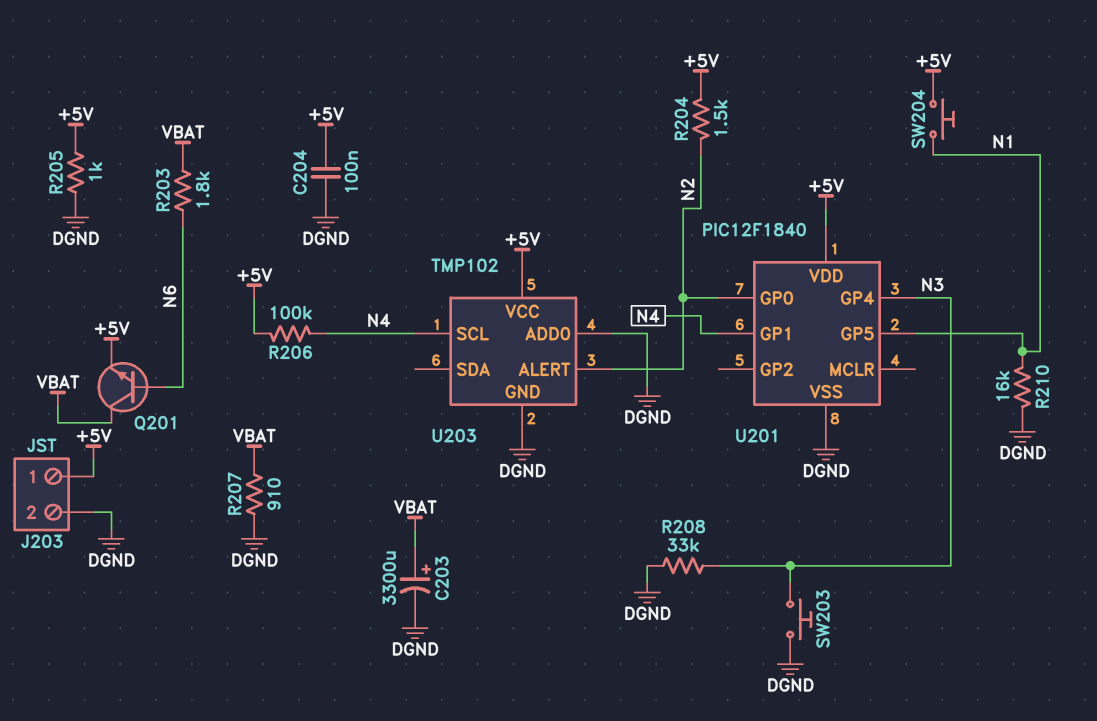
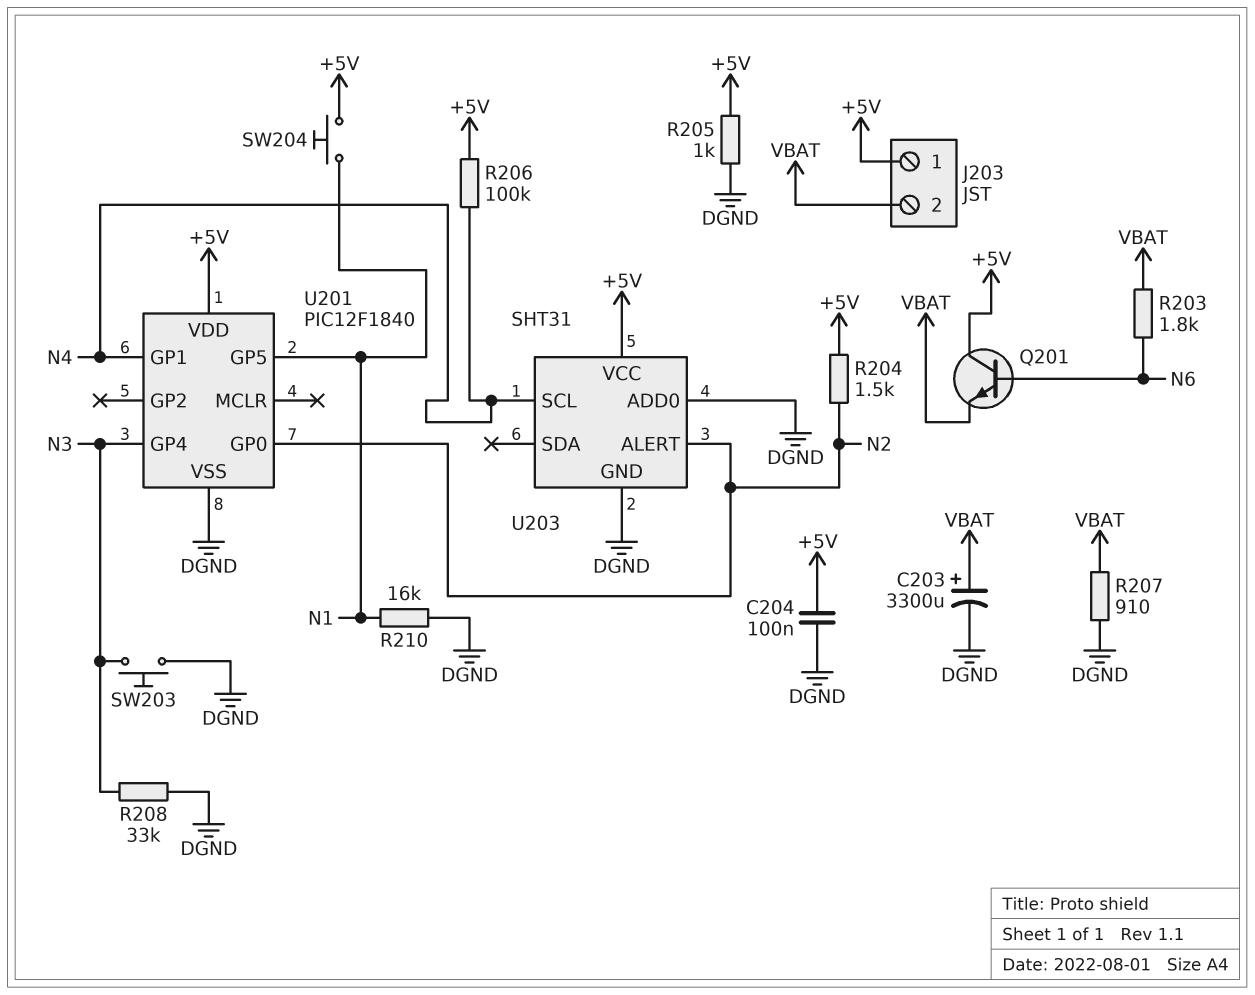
J203 pin 2: DGND -> VBAT
Q201: NPN (B N6, C VBAT, E +5V) -> NPN (B N6, C +5V, E VBAT)
U203: TMP102 -> SHT31

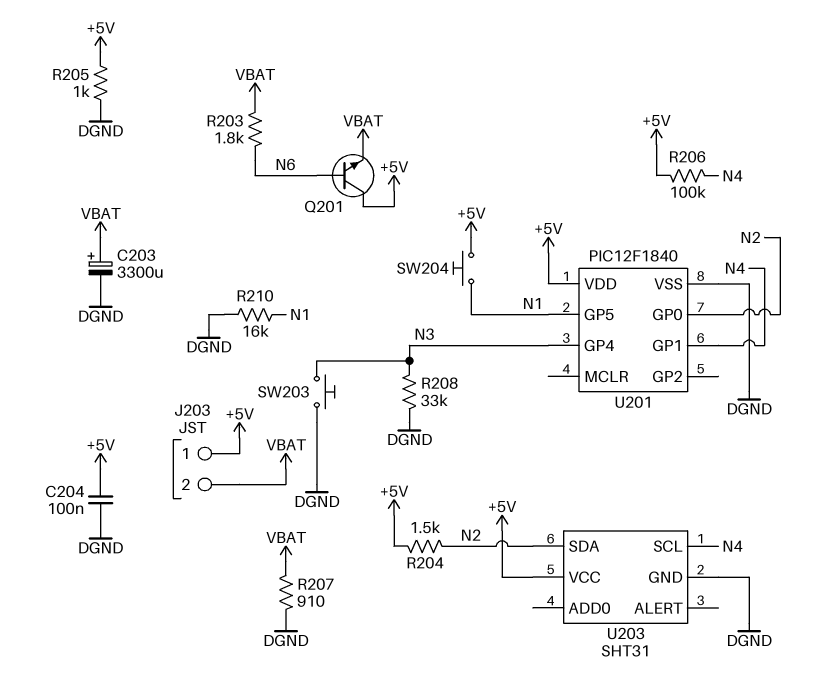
U203 pin ADD0: DGND -> none
U203 pin ALERT: N2 -> none
U203 pin SDA: none -> N2

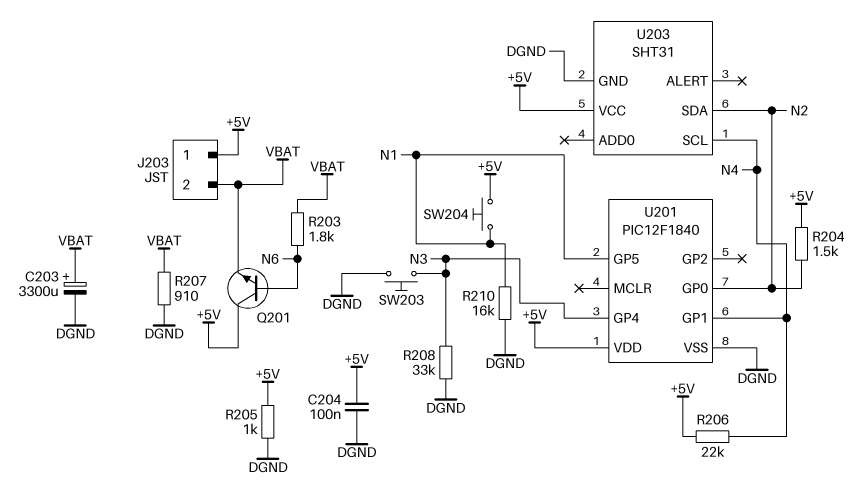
R206: 100k (+5V, N4) -> 22k (+5V, N4)

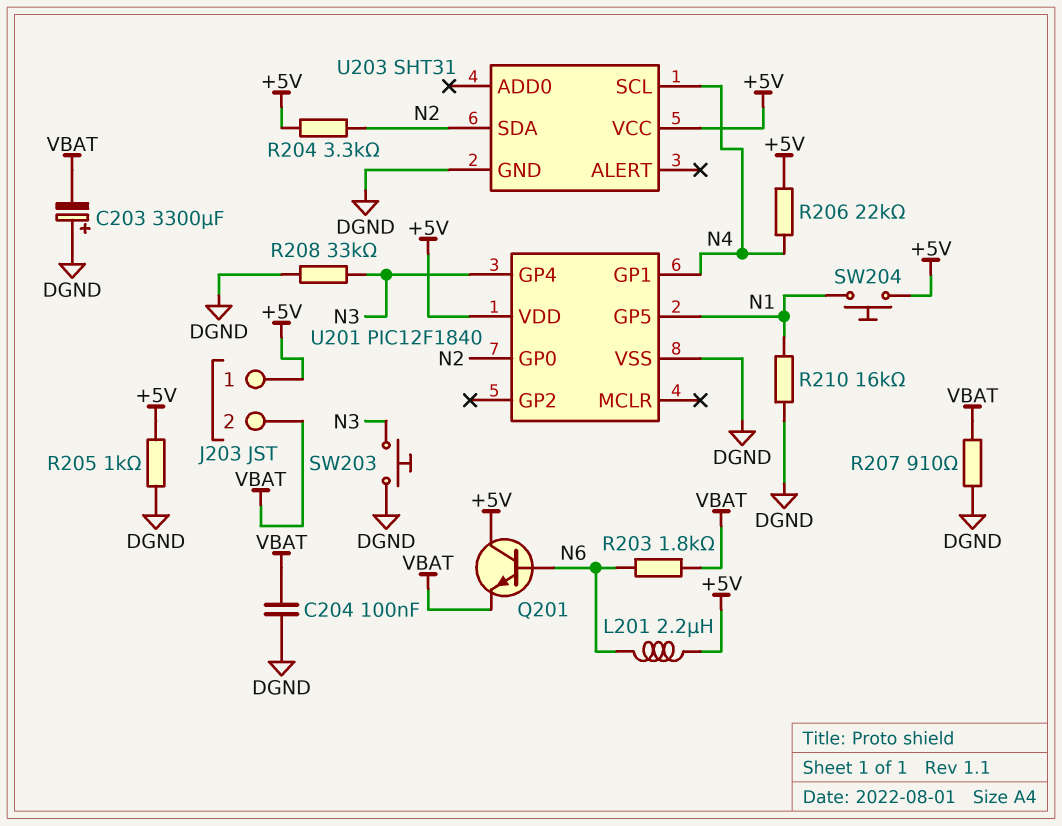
C203: 3300uF (plus VBAT, minus DGND) -> 3300uF (plus DGND, minus VBAT)
C204: 100nF (+5V, DGND) -> 100nF (DGND, VBAT)
L201: none -> 2.2uH (+5V, N6)
R204: 1.5k (+5V, N2) -> 3.3k (+5V, N2)

